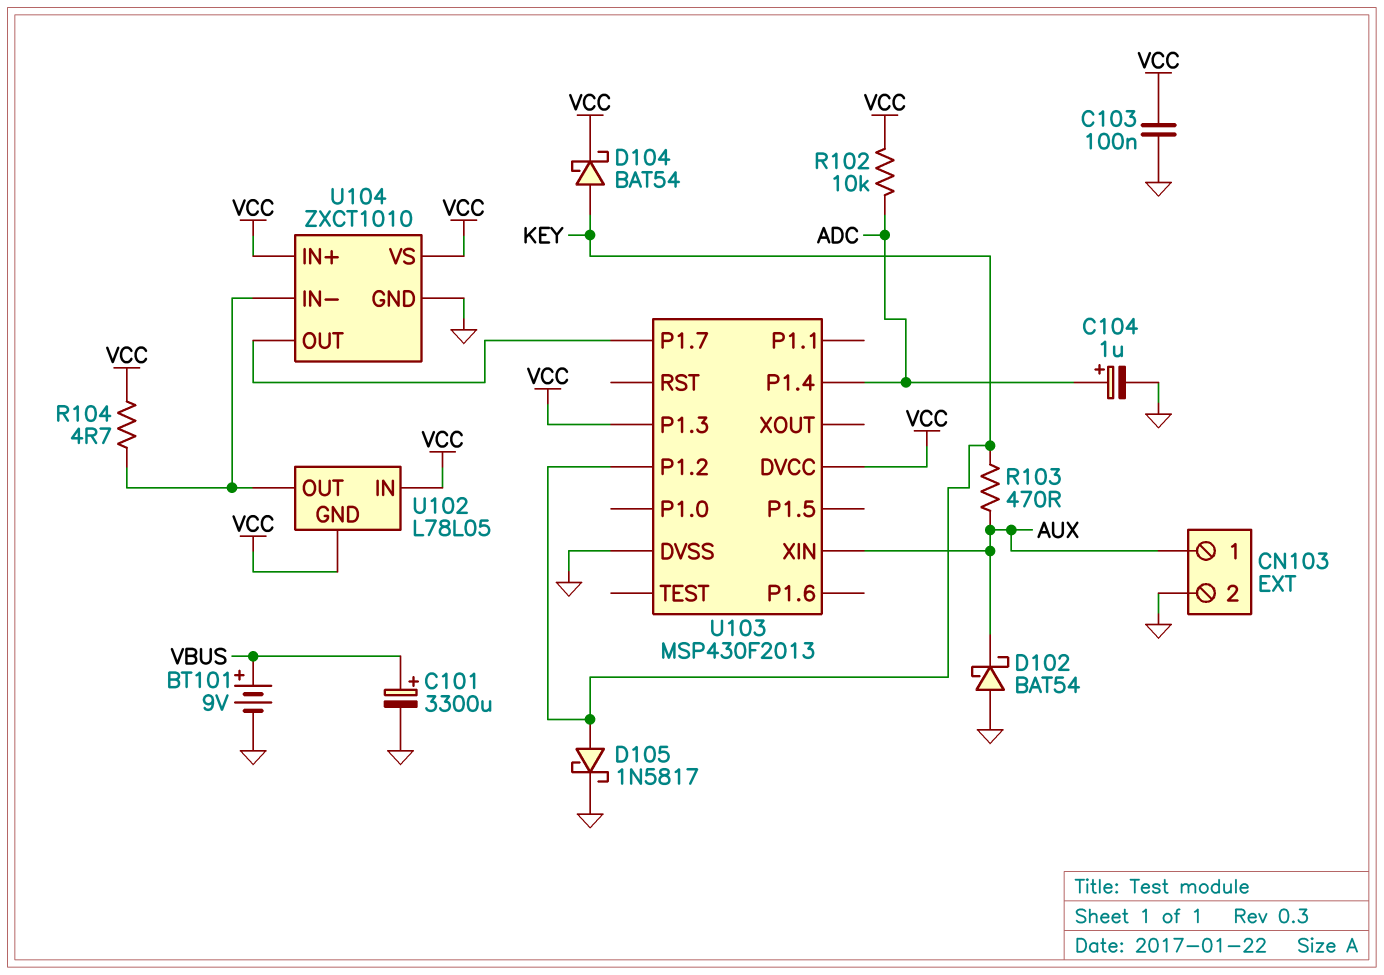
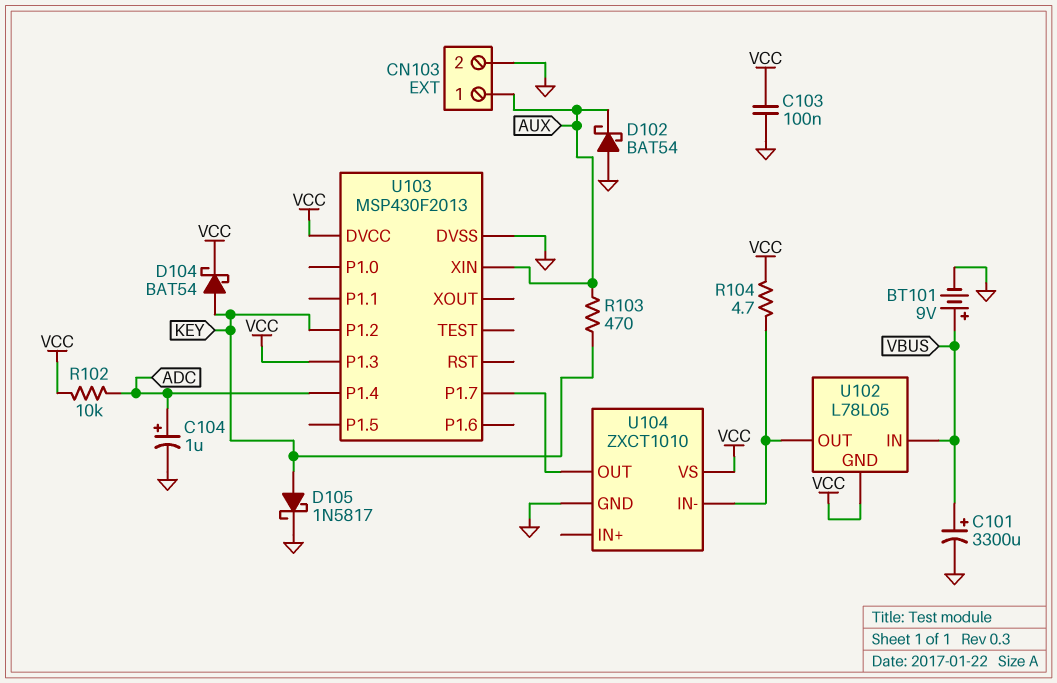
U102 pin IN: VCC -> VBUS
U104 pin IN+: VCC -> none

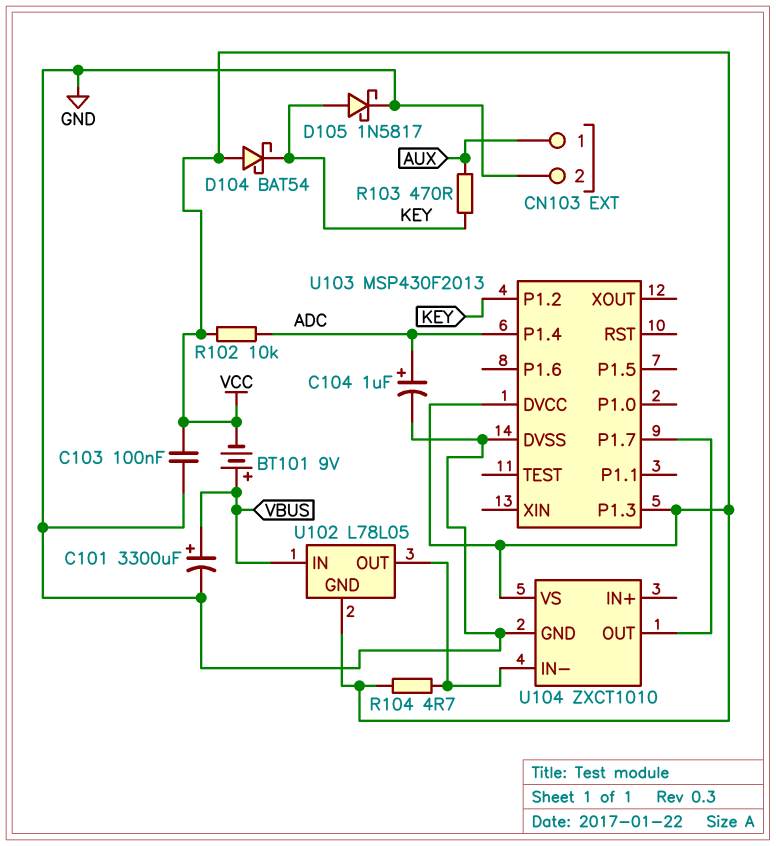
BT101: 9V (plus VBUS, minus GND) -> 9V (plus VBUS, minus VCC)
D102: schottky BAT54 (A GND, K AUX) -> none
D104: schottky BAT54 (A KEY, K VCC) -> schottky BAT54 (A VCC, K KEY)
U103 pin XIN: AUX -> none

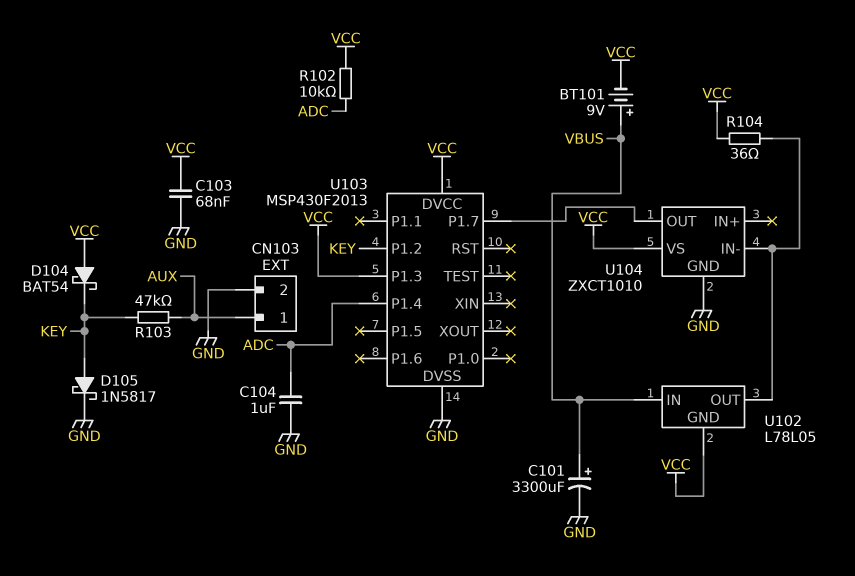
C103: 100nF (GND, VCC) -> 68nF (GND, VCC)
C104: 1uF (plus ADC, minus GND) -> 1uF (ADC, GND)
R103: 470 (AUX, KEY) -> 47k (AUX, KEY)
R104: 4.7 (U102/OUT, VCC) -> 36 (U102/OUT, VCC)

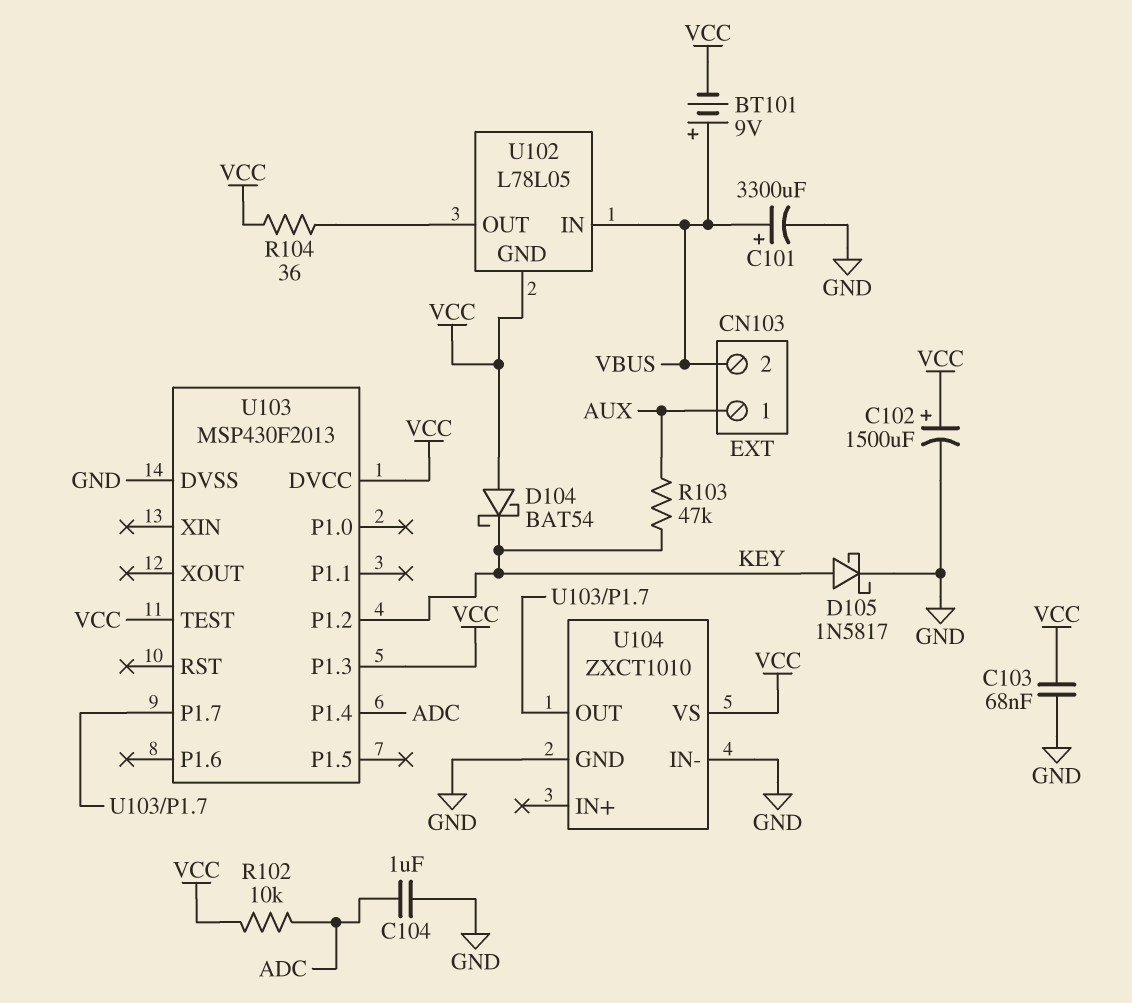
C102: none -> 1500uF (plus VCC, minus GND)
CN103 pin 2: GND -> VBUS
U103 pin TEST: none -> VCC
U104 pin IN-: U102/OUT -> GND

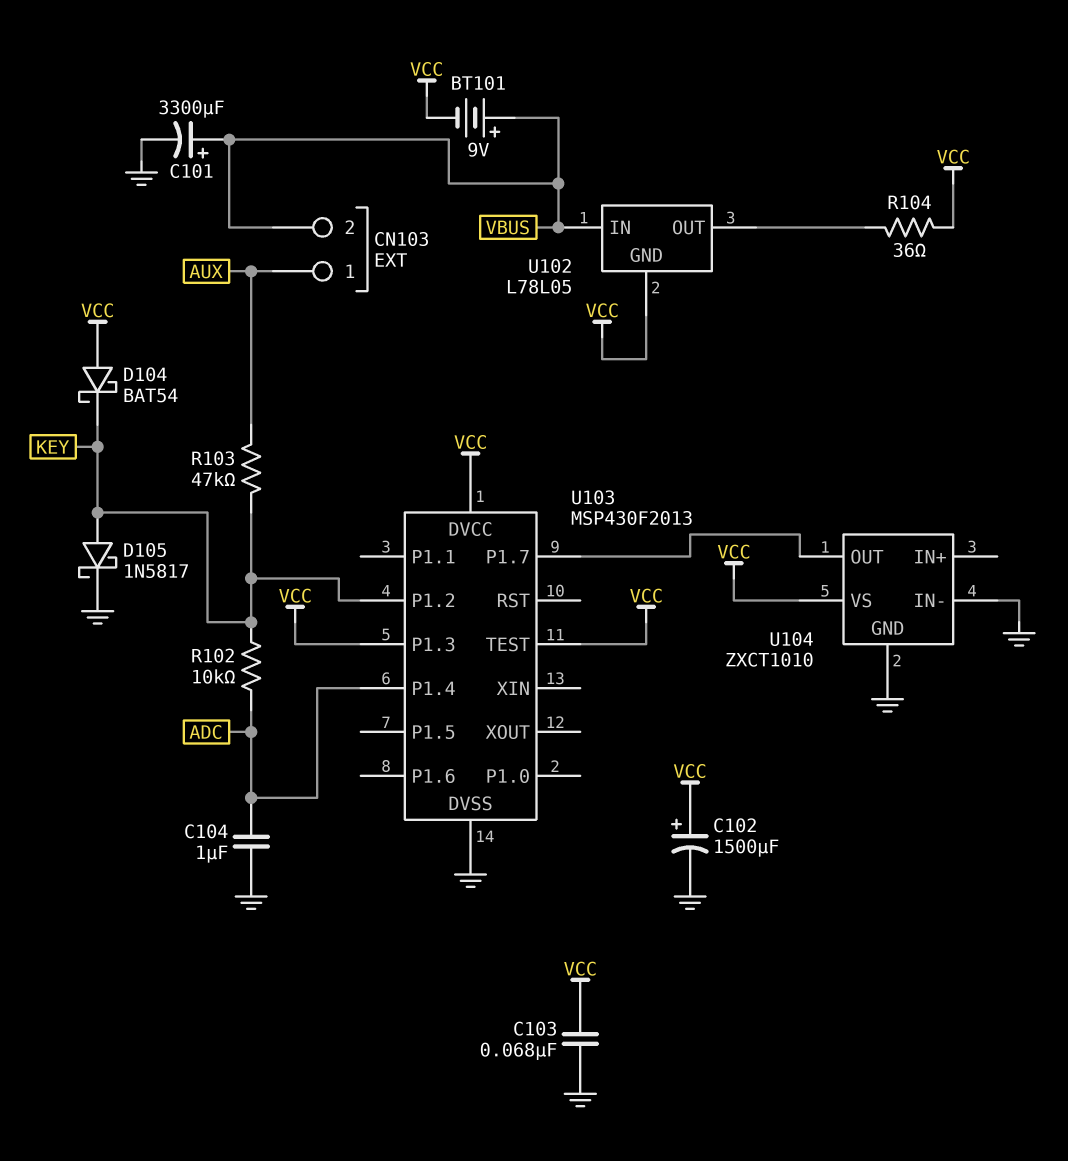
R102: 10k (ADC, VCC) -> 10k (ADC, KEY)

